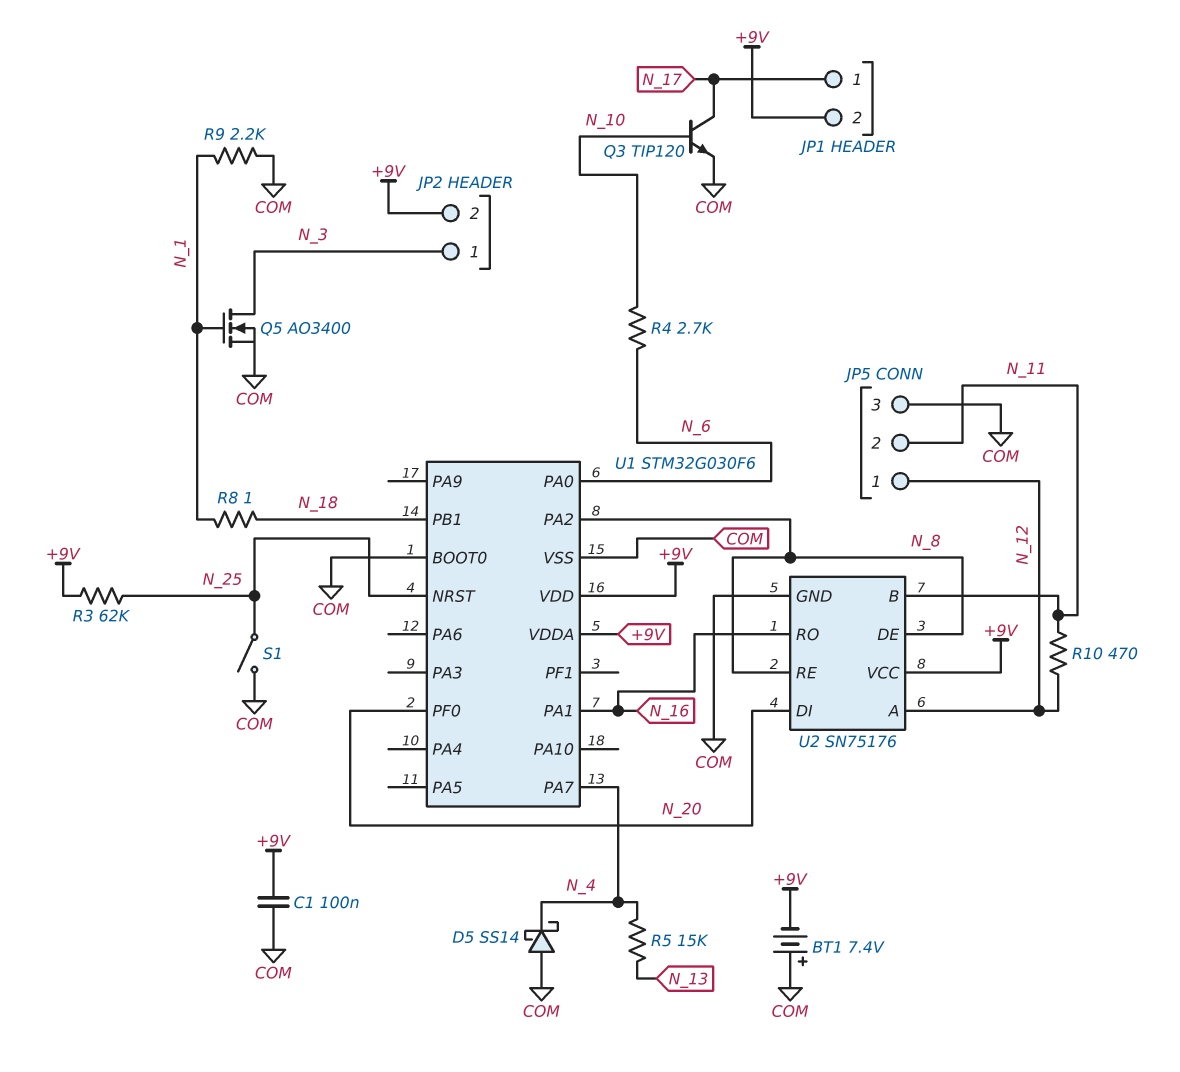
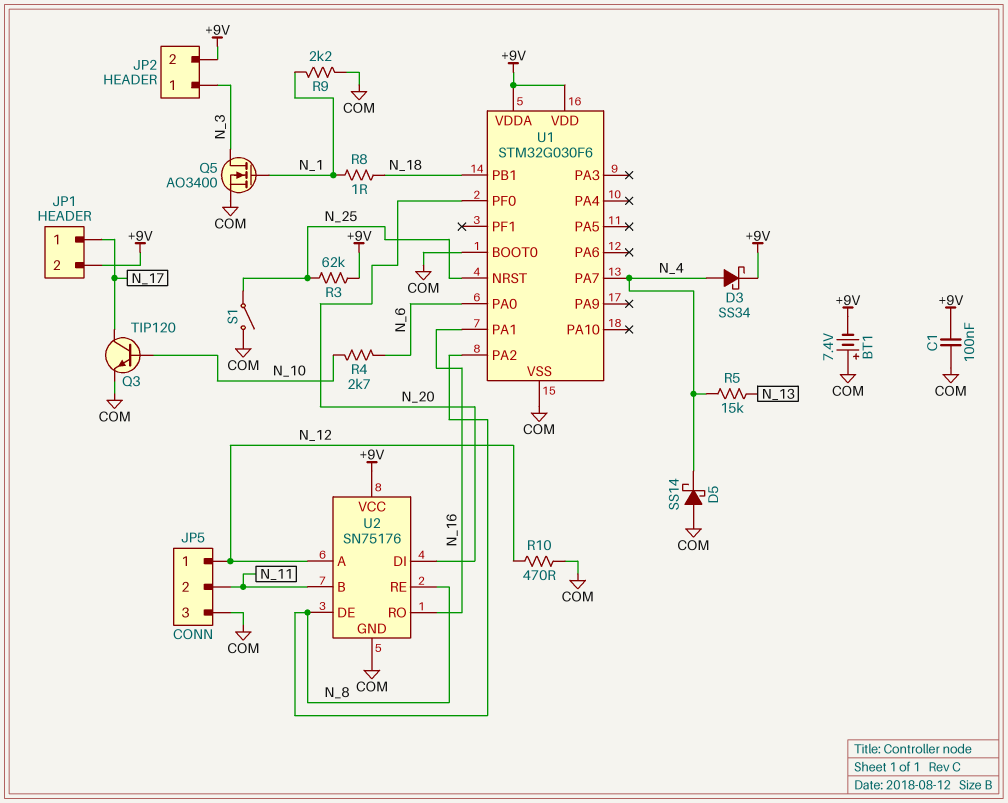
D3: none -> schottky SS34 (A N_4, K +9V)
R10: 470 (N_11, N_12) -> 470 (COM, N_12)

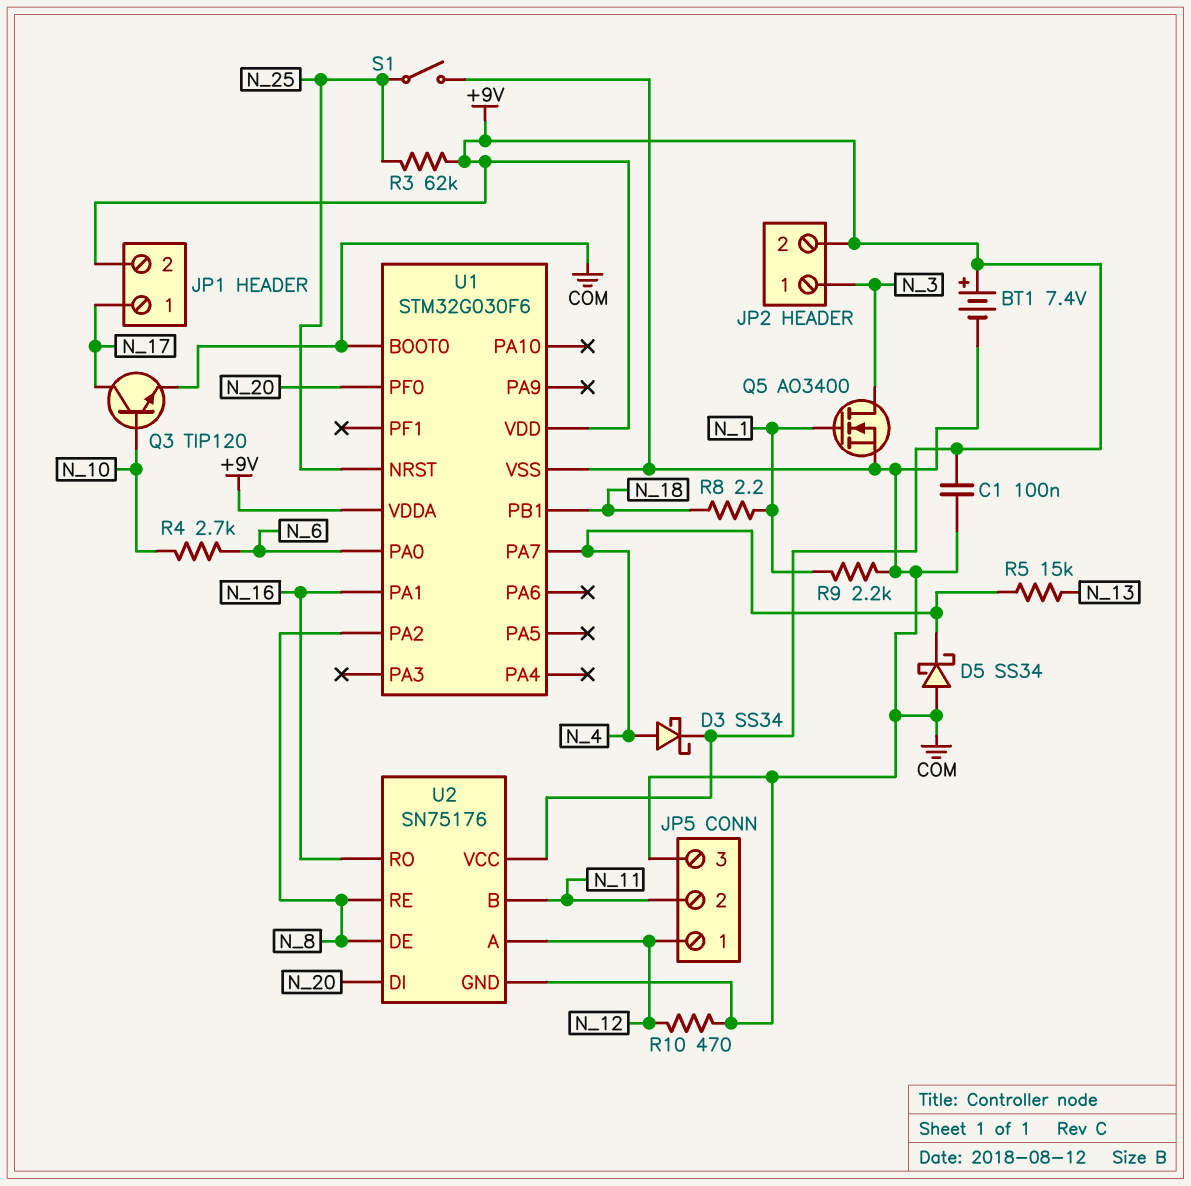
BT1: 7.4V (plus COM, minus +9V) -> 7.4V (plus +9V, minus COM)
D5: schottky SS14 (A COM, K N_4) -> schottky SS34 (A COM, K N_4)
R8: 1 (N_1, N_18) -> 2.2 (N_1, N_18)

